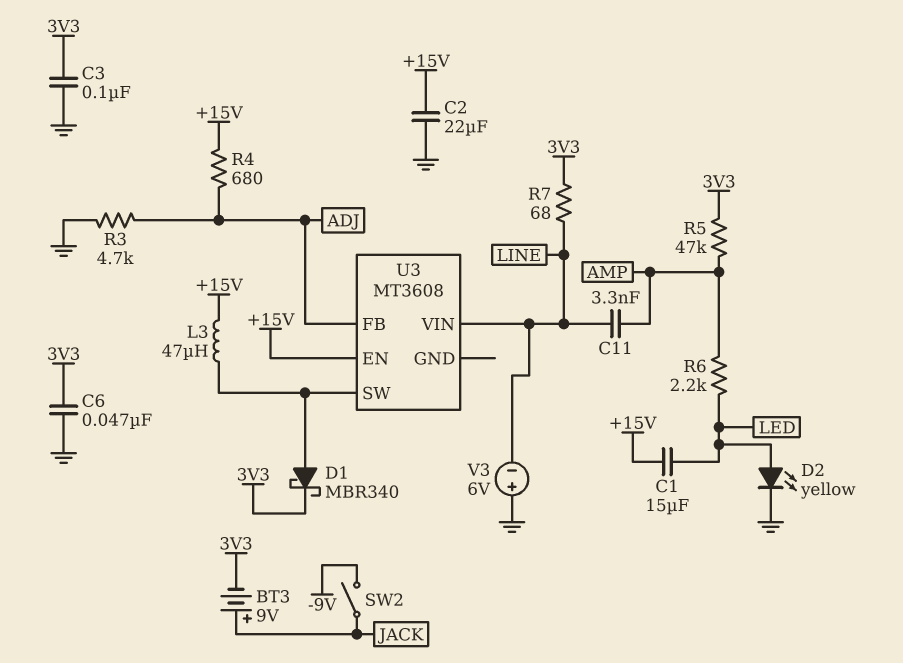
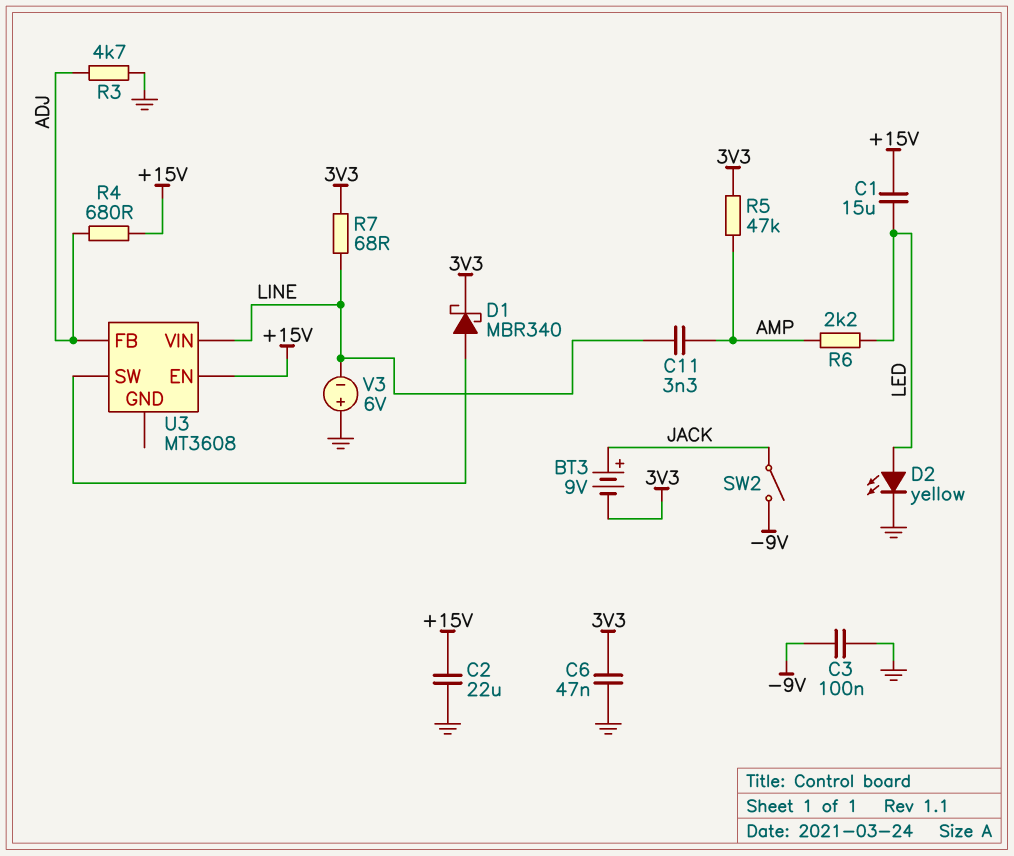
C3: 100nF (3V3, GND) -> 100nF (-9V, GND)
L3: 47uH (+15V, U3/SW) -> none

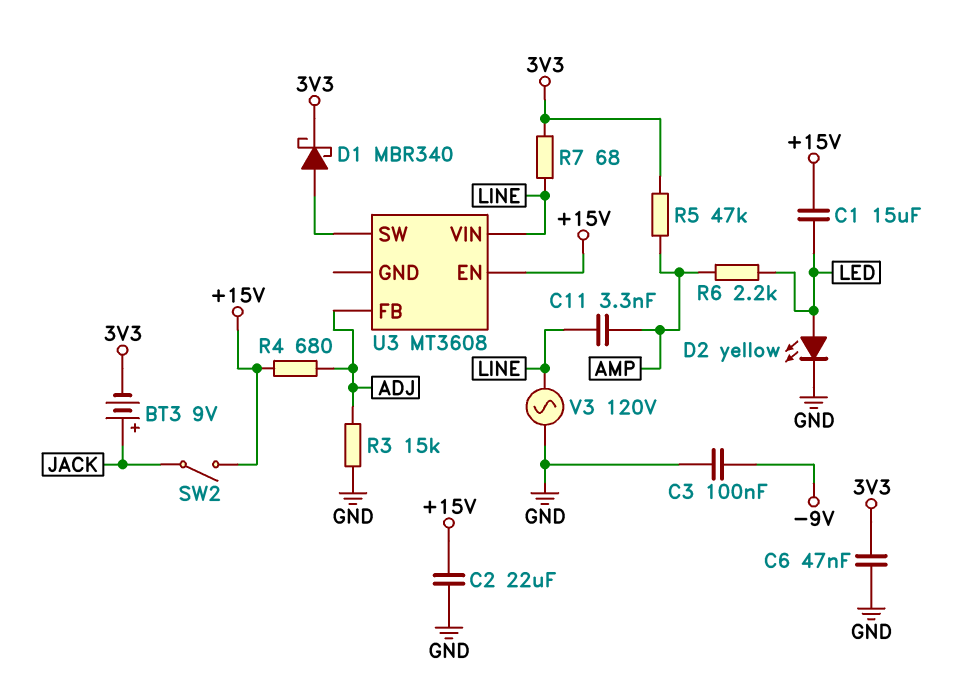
R3: 4.7k (ADJ, GND) -> 15k (ADJ, GND)
SW2: switch (-9V, JACK) -> switch (+15V, JACK)
V3: 6V (plus GND, minus LINE) -> AC 120V (GND, LINE)

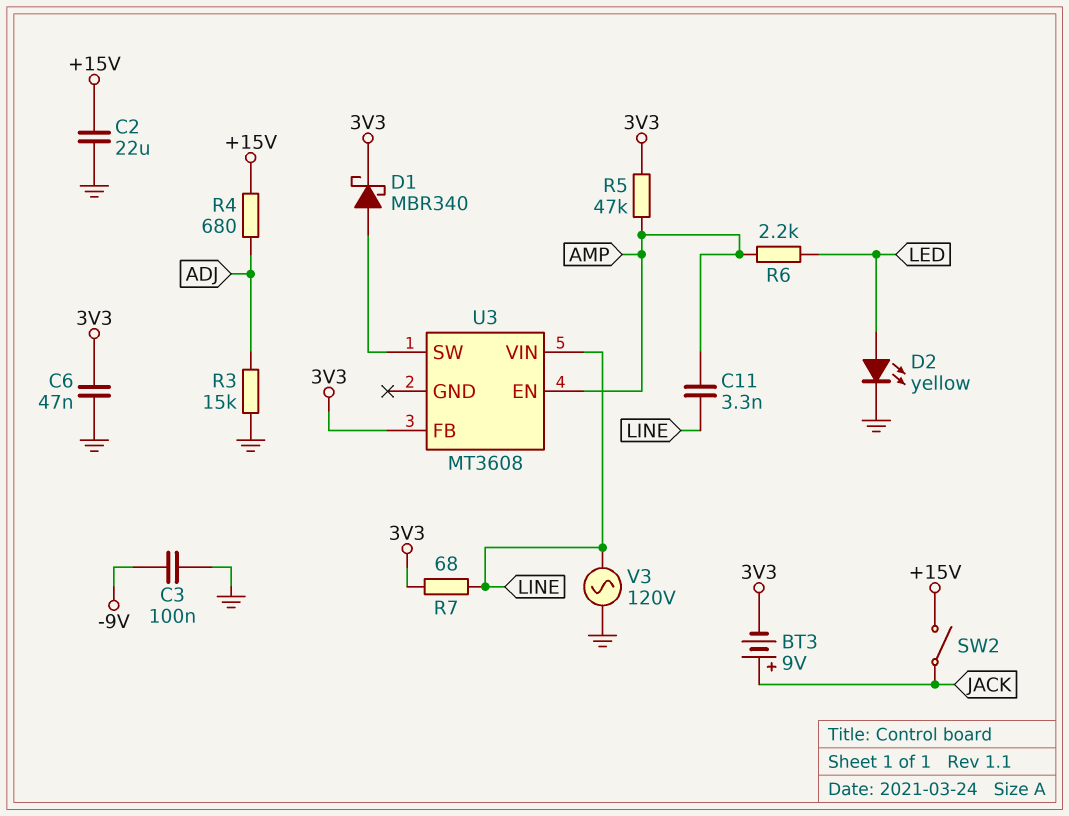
C1: 15uF (+15V, LED) -> none
U3 pin EN: +15V -> AMP
U3 pin FB: ADJ -> 3V3

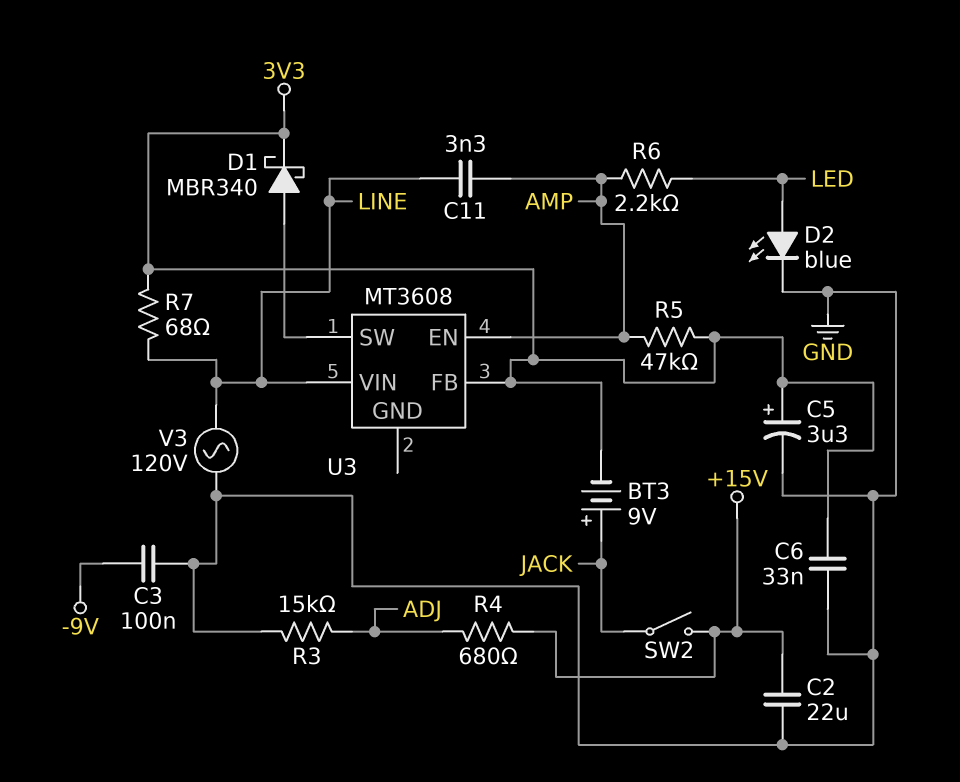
C5: none -> 3.3uF (plus 3V3, minus GND)
C6: 47nF (3V3, GND) -> 33nF (3V3, GND)
D2: LED yellow (A LED, K GND) -> LED blue (A LED, K GND)

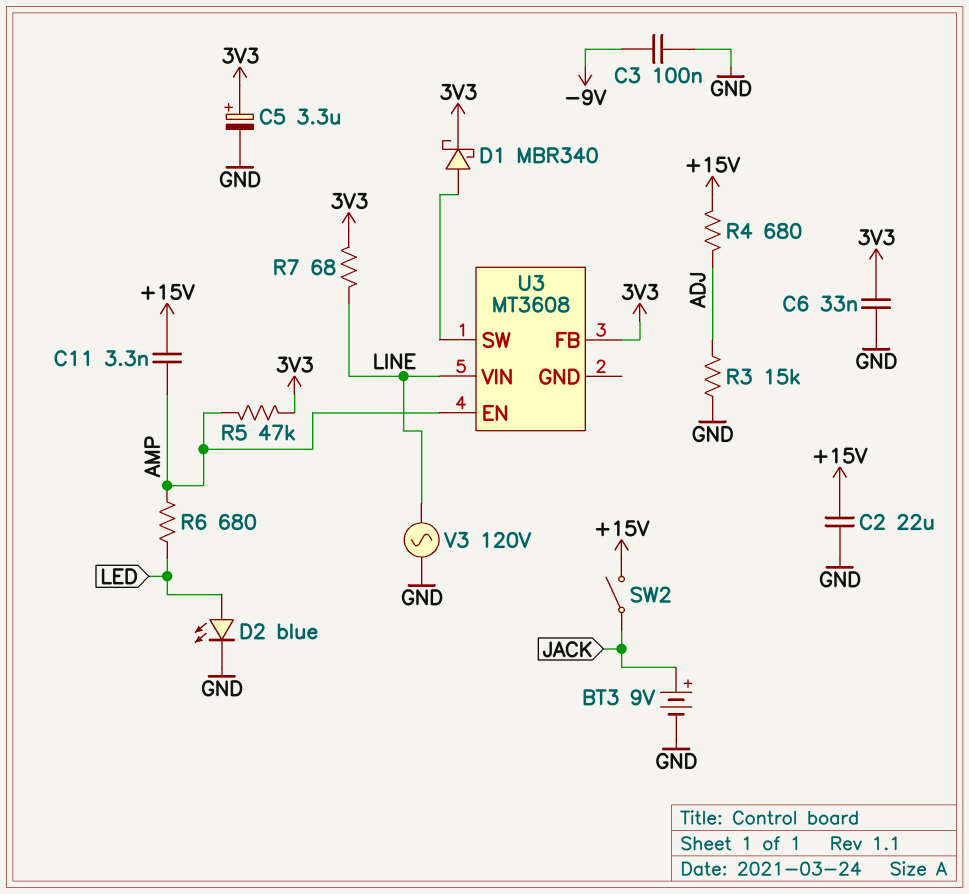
BT3: 9V (plus JACK, minus 3V3) -> 9V (plus JACK, minus GND)
C11: 3.3nF (AMP, LINE) -> 3.3nF (+15V, AMP)
R6: 2.2k (AMP, LED) -> 680 (AMP, LED)

